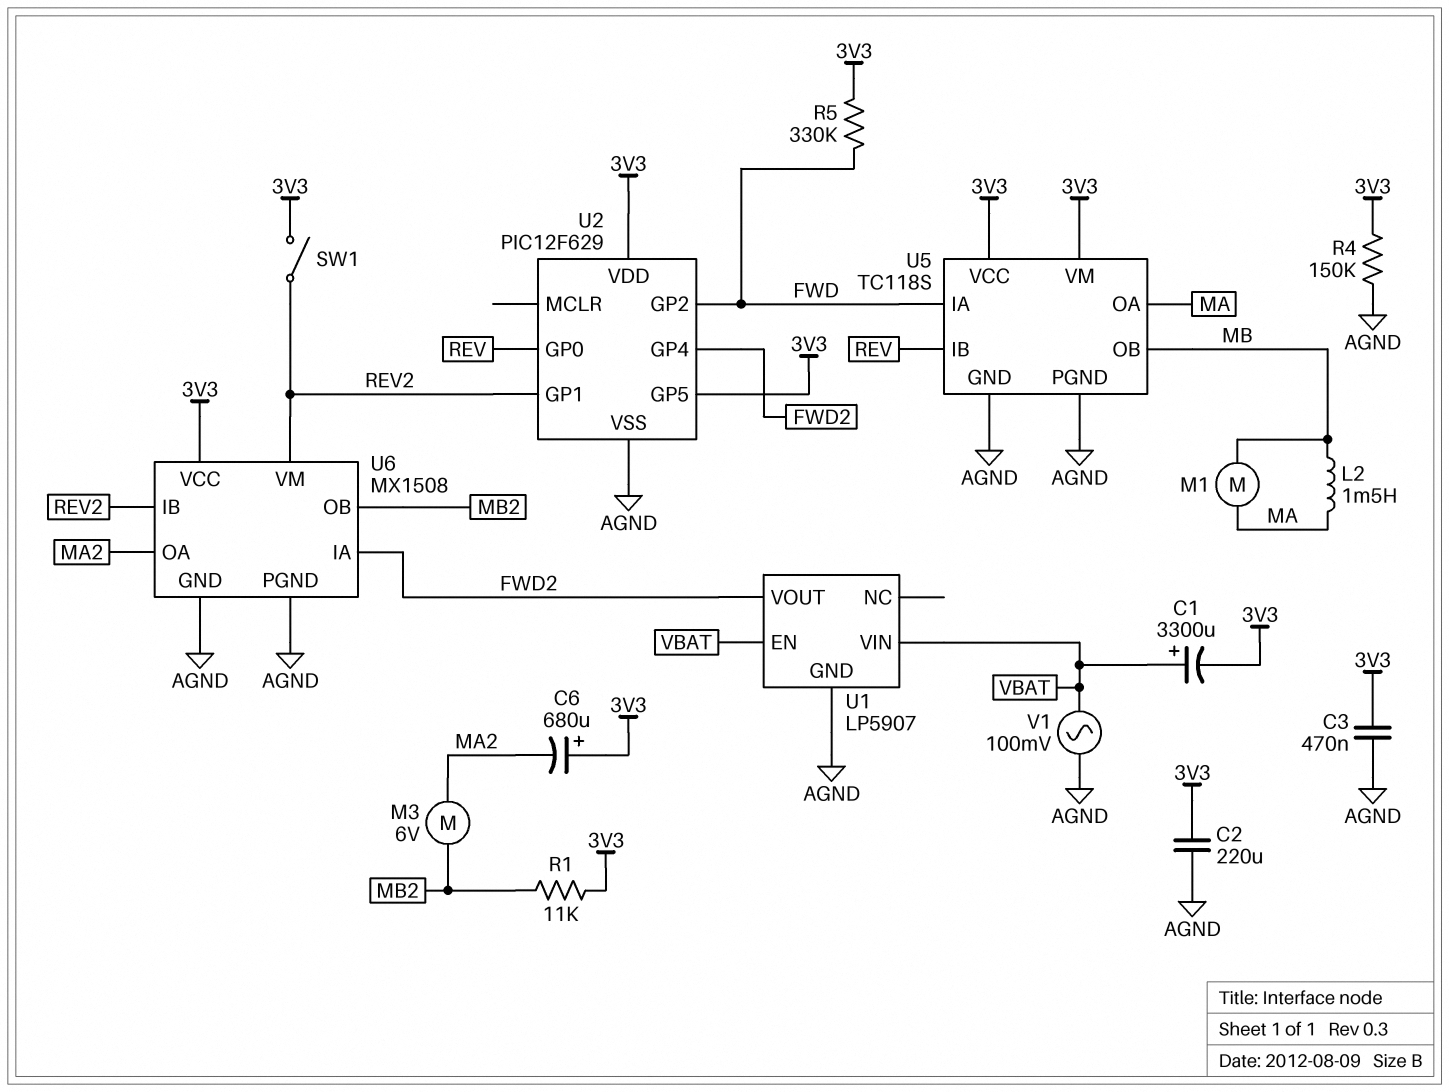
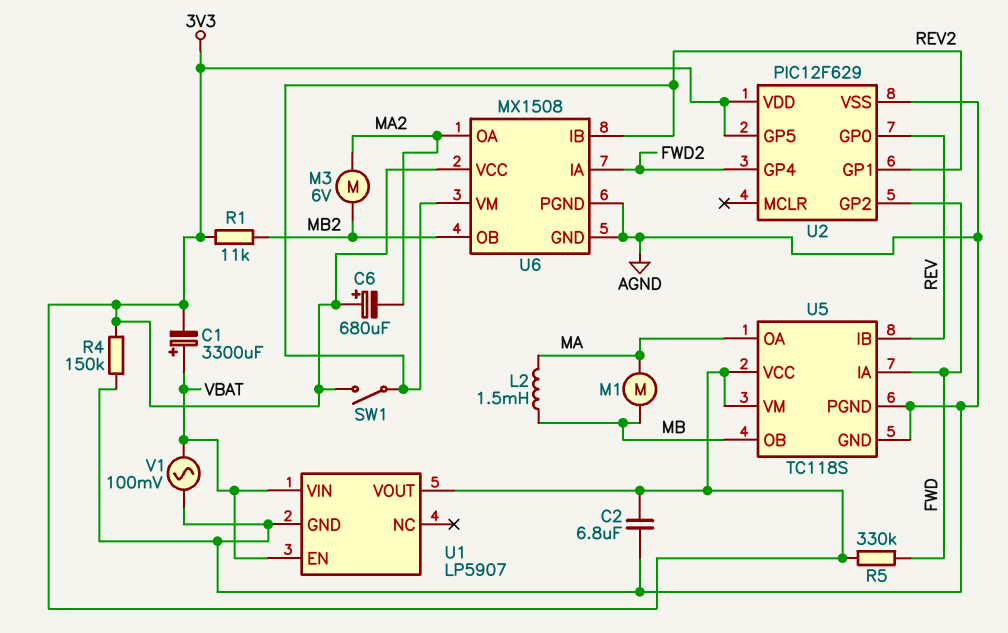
C2: 220uF (3V3, AGND) -> 6.8uF (3V3, AGND)
C3: 470nF (3V3, AGND) -> none
U1 pin VOUT: FWD2 -> 3V3

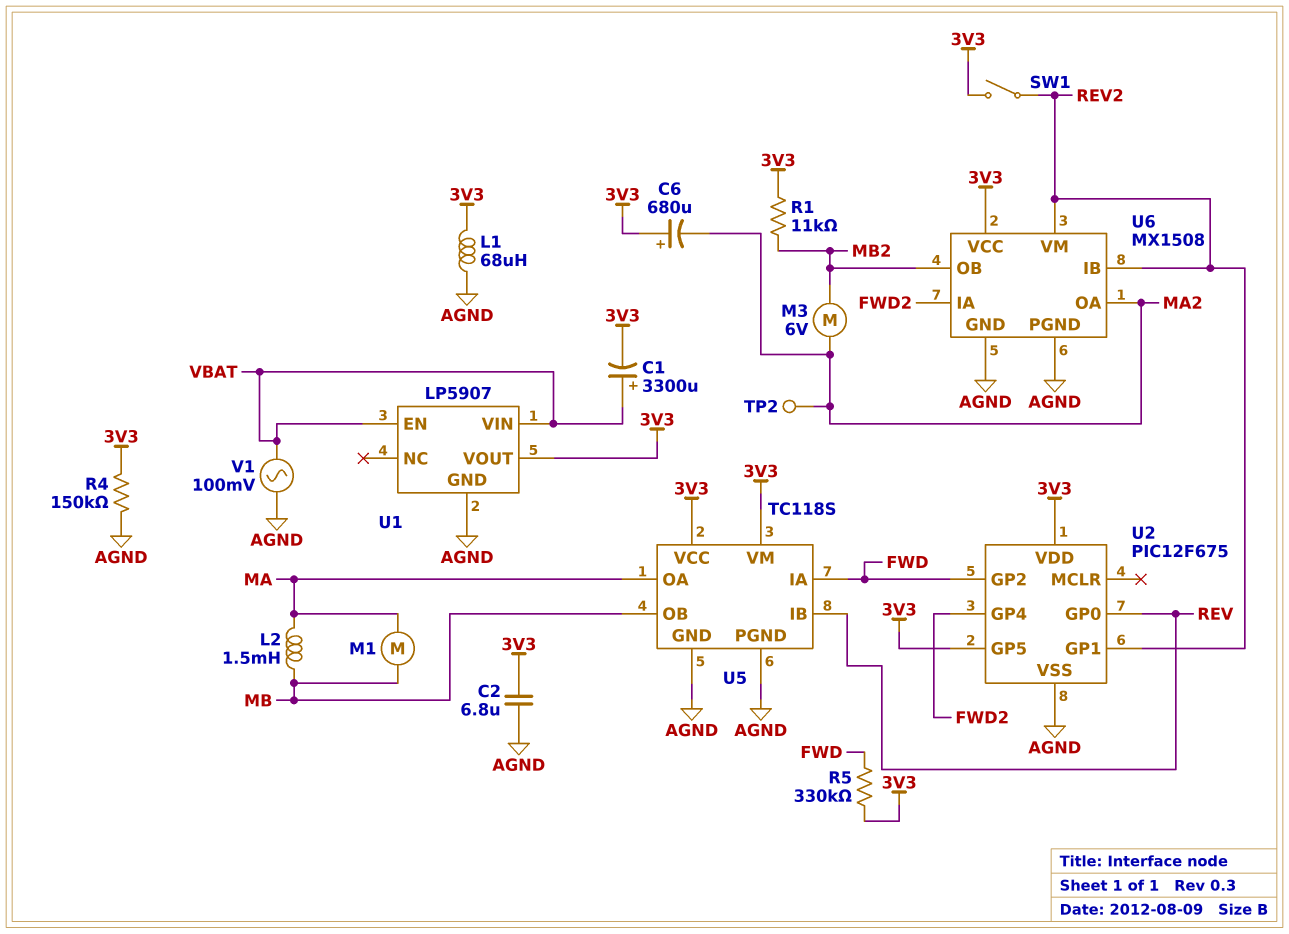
L1: none -> 68uH (3V3, AGND)
TP2: none -> test point (MA2)
U2: PIC12F629 -> PIC12F675

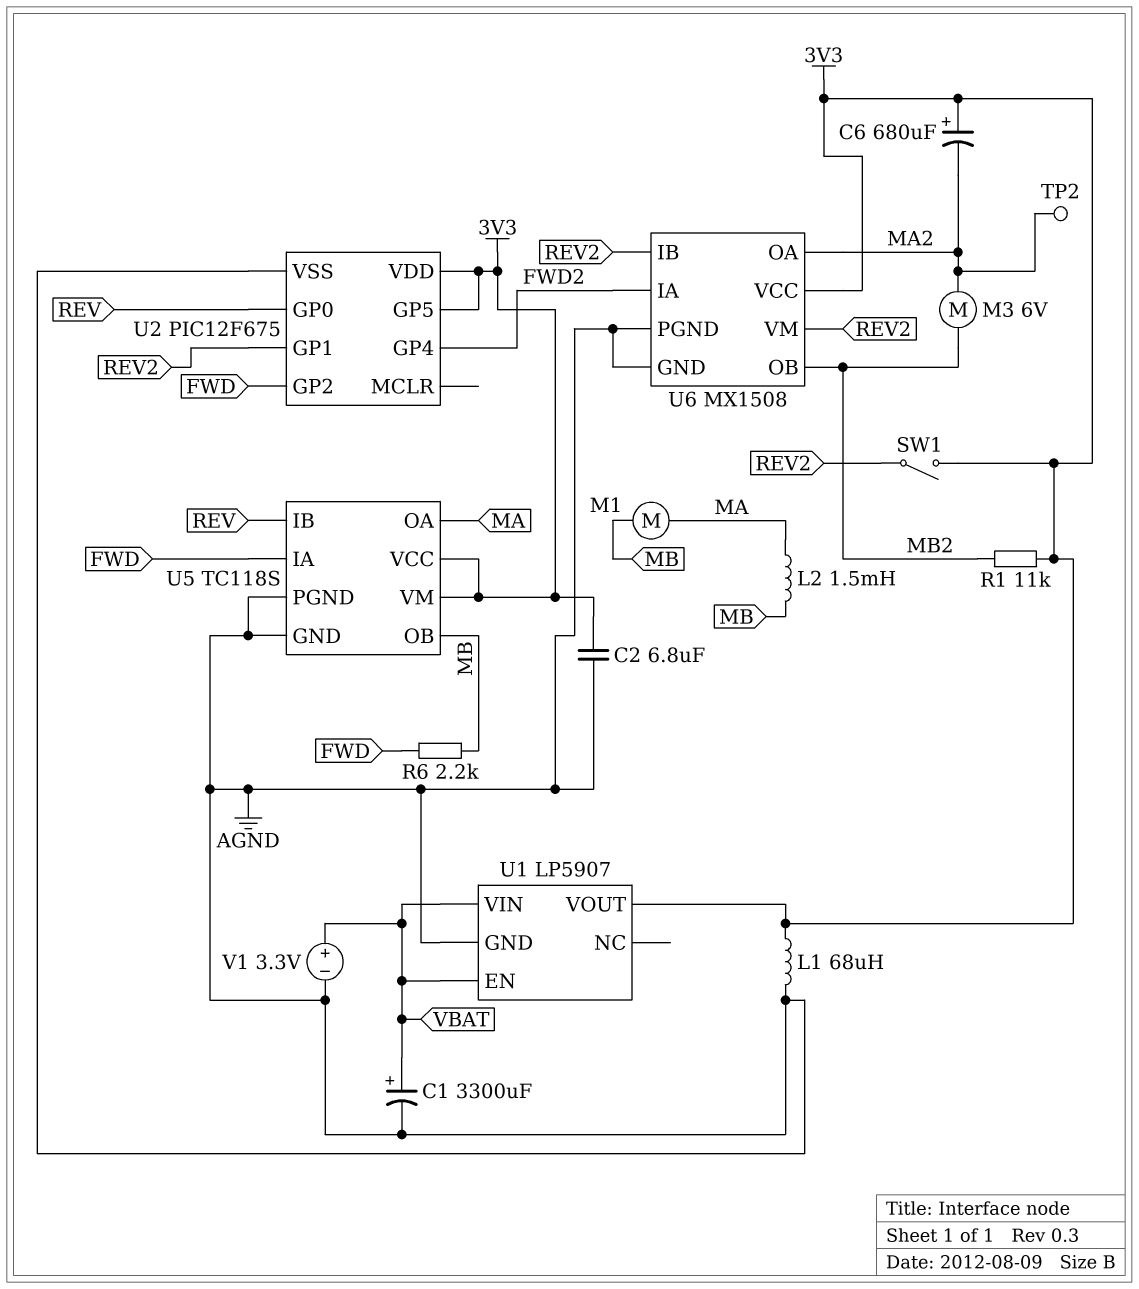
C1: 3300uF (plus VBAT, minus 3V3) -> 3300uF (plus VBAT, minus AGND)
R4: 150k (3V3, AGND) -> none
R5: 330k (3V3, FWD) -> none
R6: none -> 2.2k (FWD, MB)
V1: AC 100mV (AGND, VBAT) -> 3.3V (plus VBAT, minus AGND)

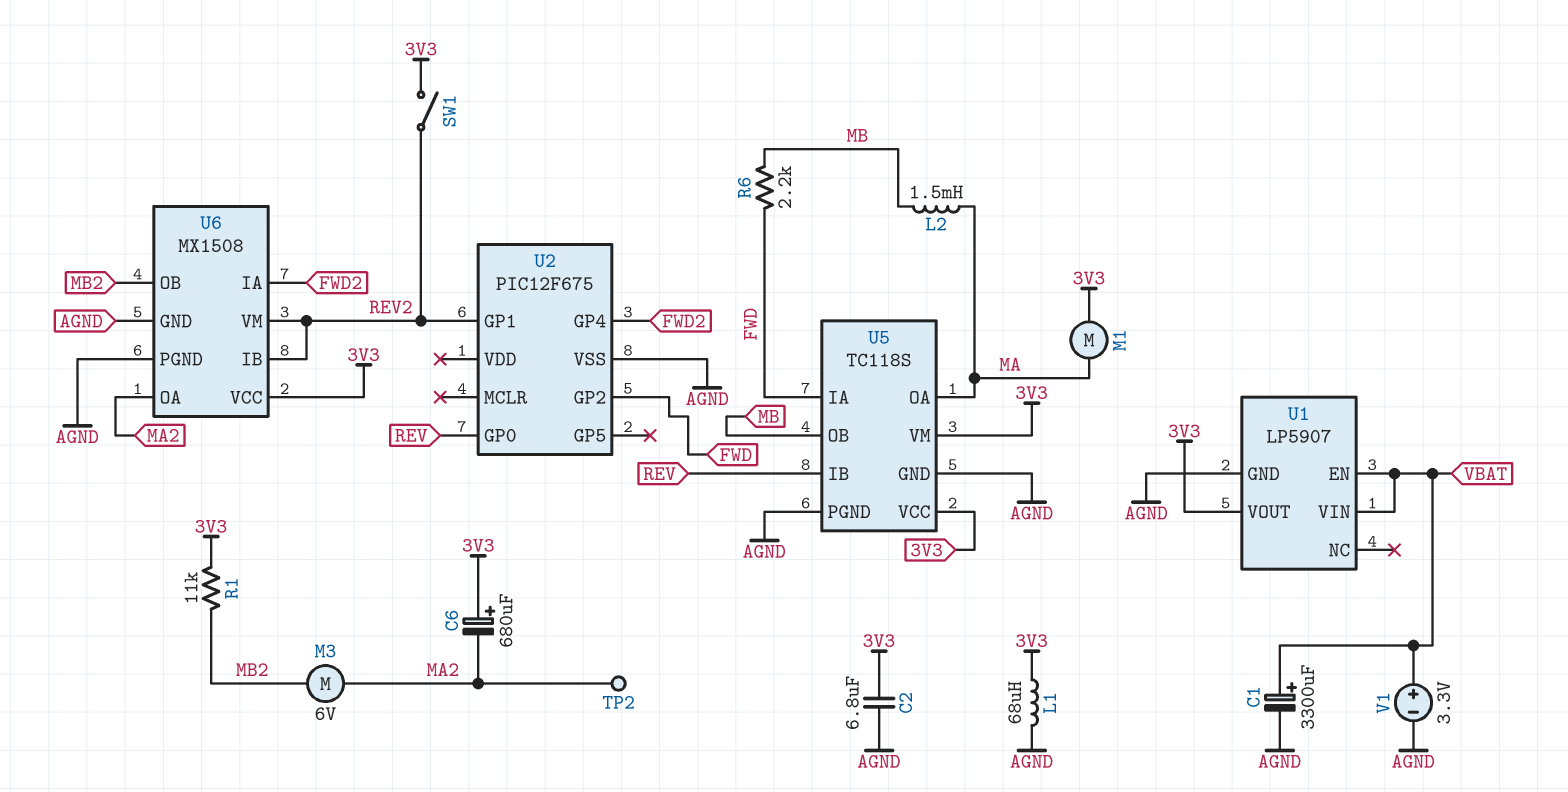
M1: motor (MA, MB) -> motor (3V3, MA)
U2 pin GP5: 3V3 -> none
U2 pin VDD: 3V3 -> none

